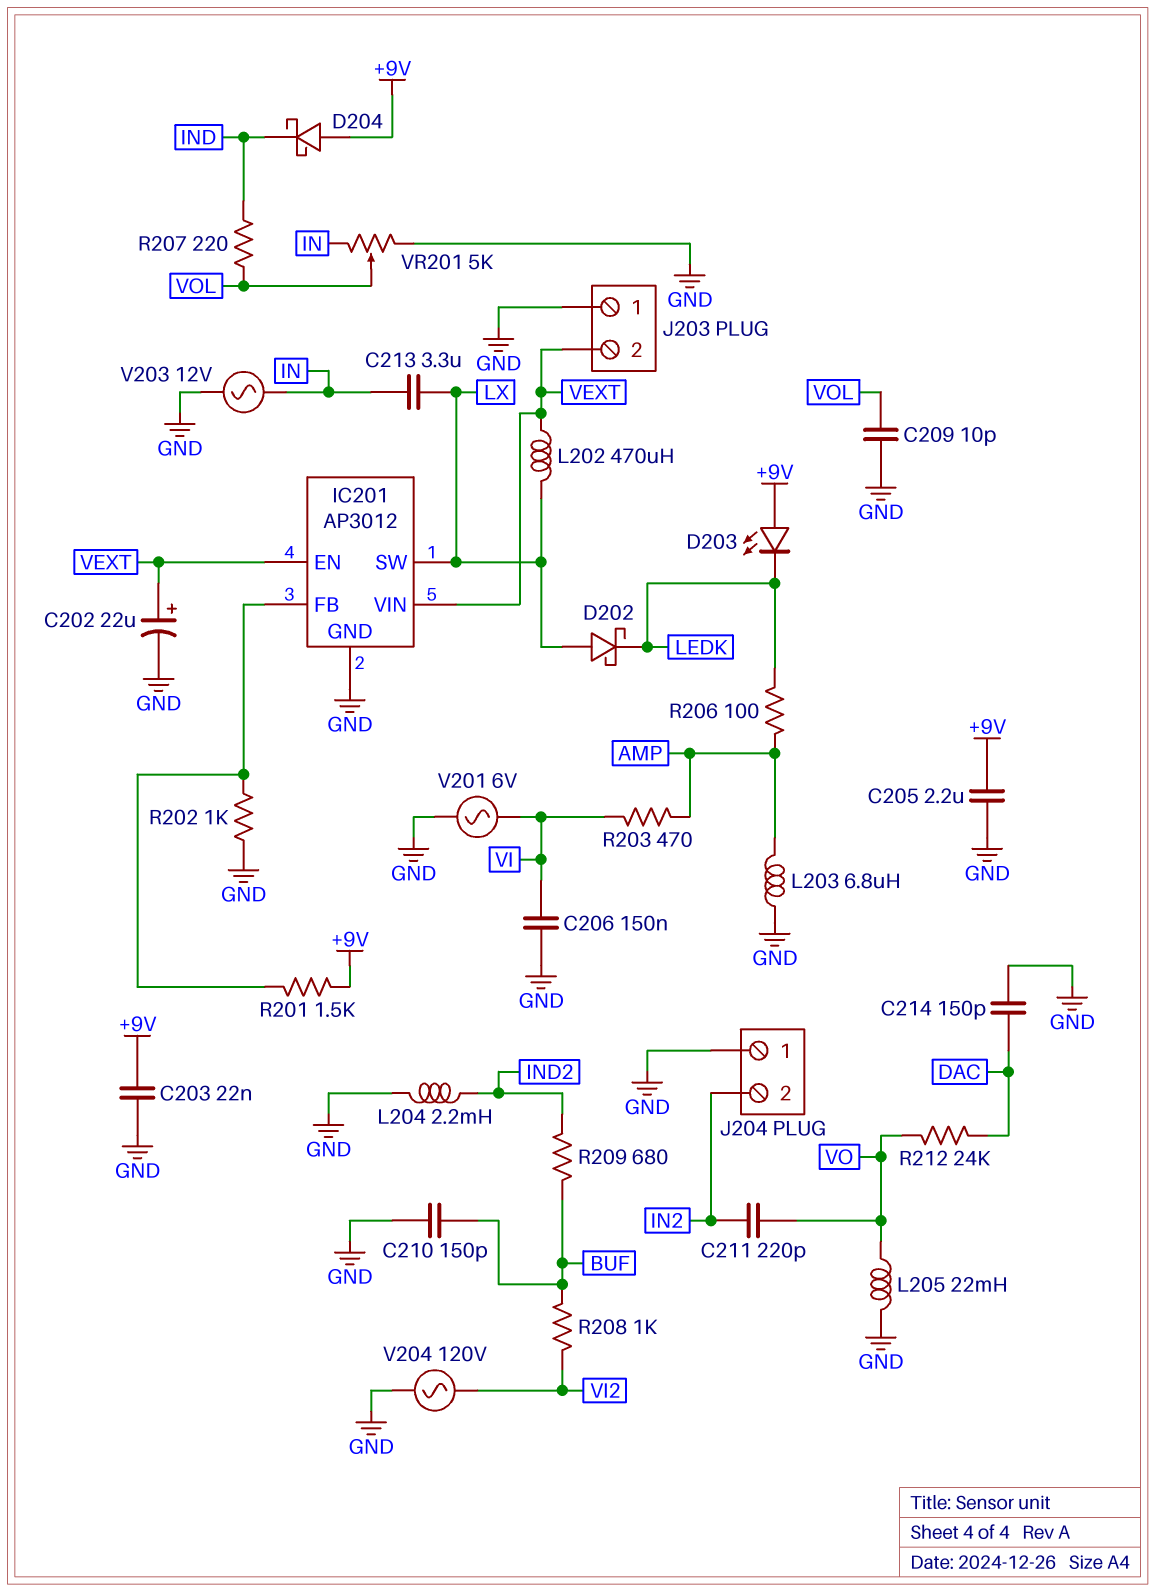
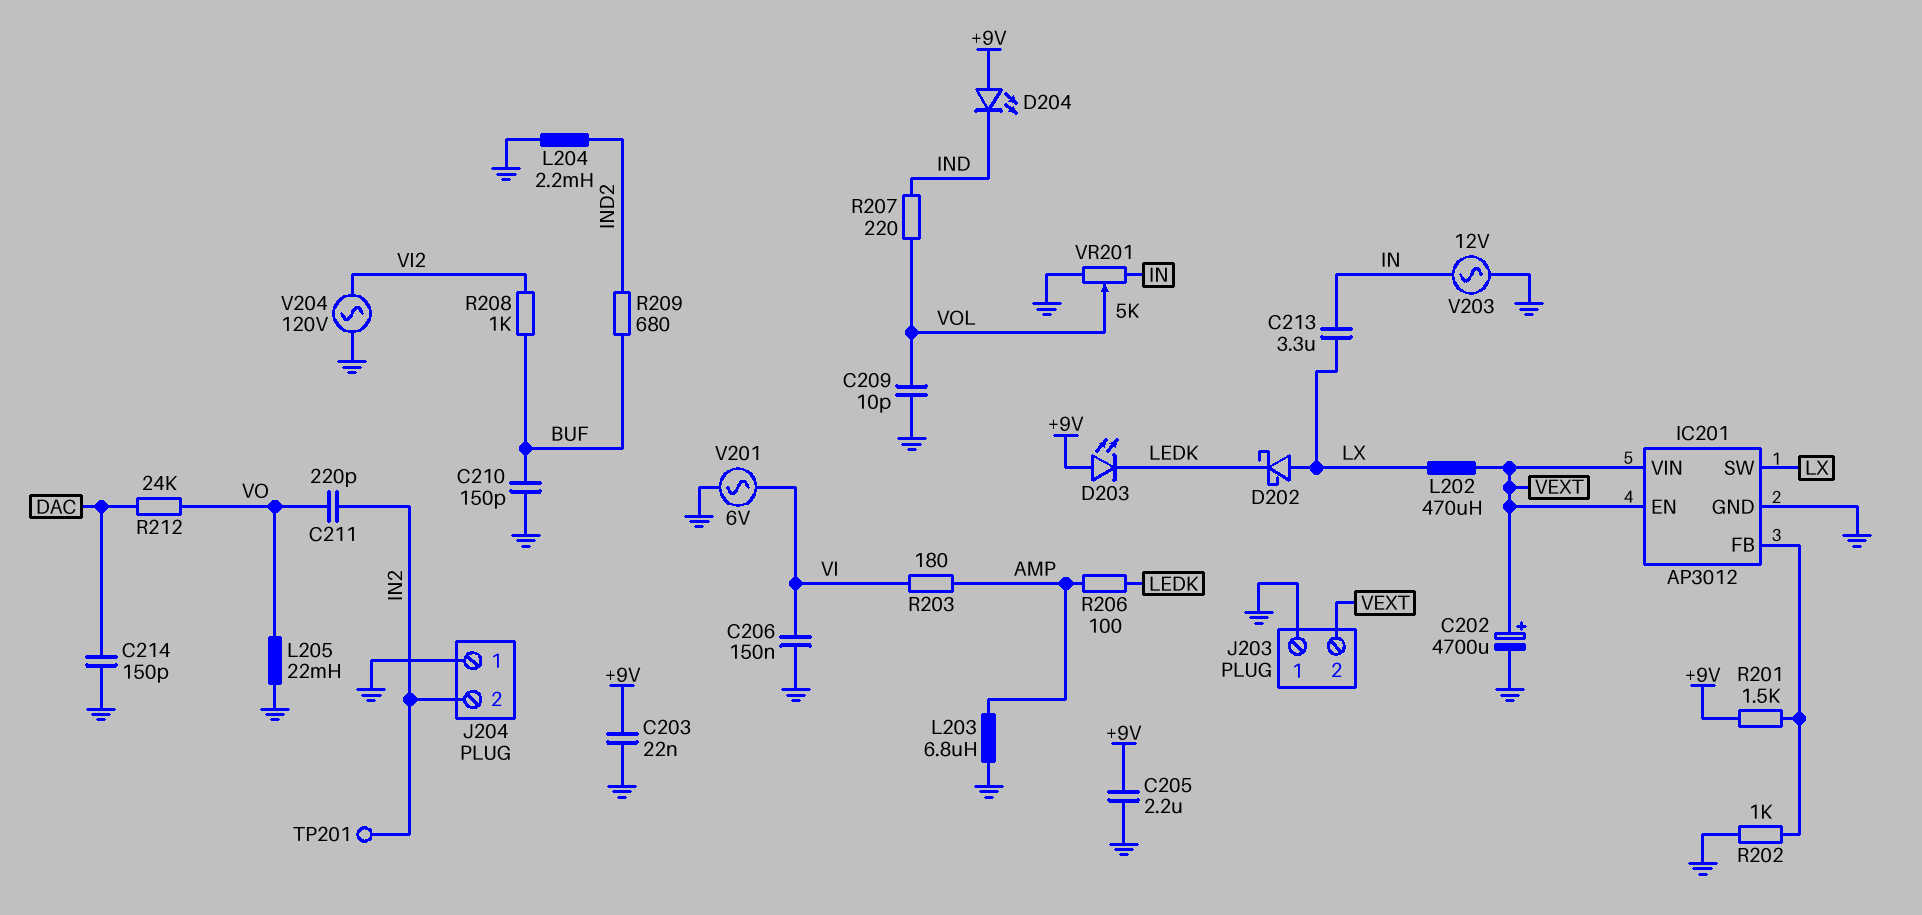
C202: 22uF (plus VEXT, minus GND) -> 4700uF (plus VEXT, minus GND)
D204: schottky (A +9V, K IND) -> LED (A +9V, K IND)
R203: 470 (AMP, VI) -> 180 (AMP, VI)
TP201: none -> test point (IN2)

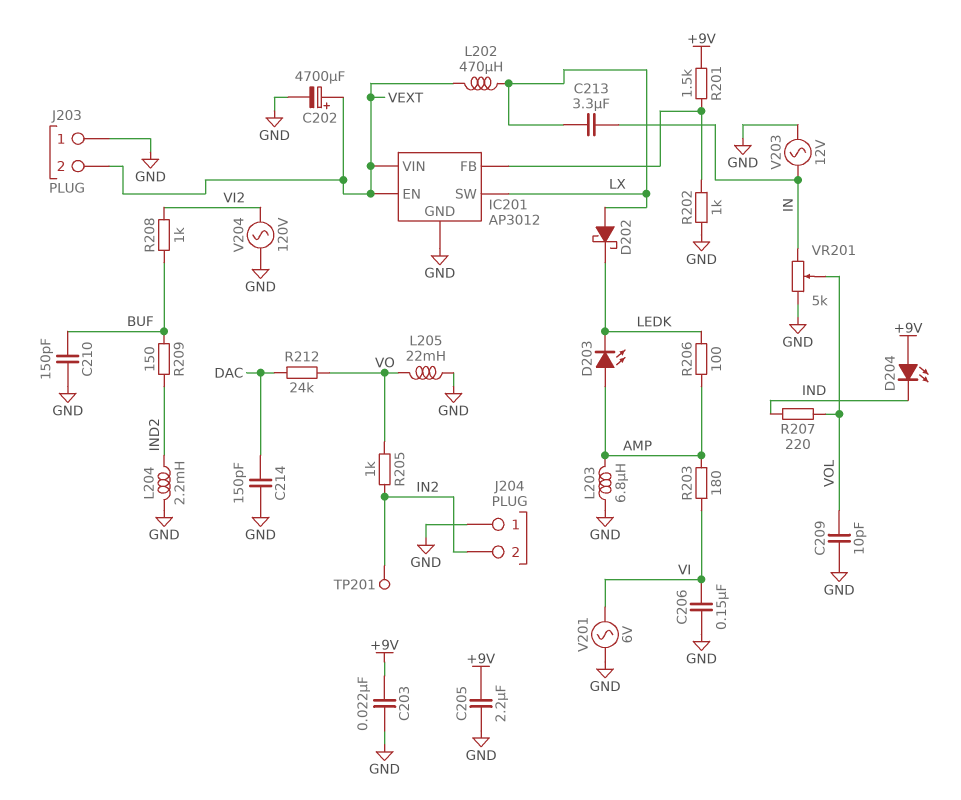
C211: 220pF (IN2, VO) -> none
D203: LED (A +9V, K LEDK) -> LED (A AMP, K LEDK)
R205: none -> 1k (IN2, VO)
R209: 680 (BUF, IND2) -> 150 (BUF, IND2)

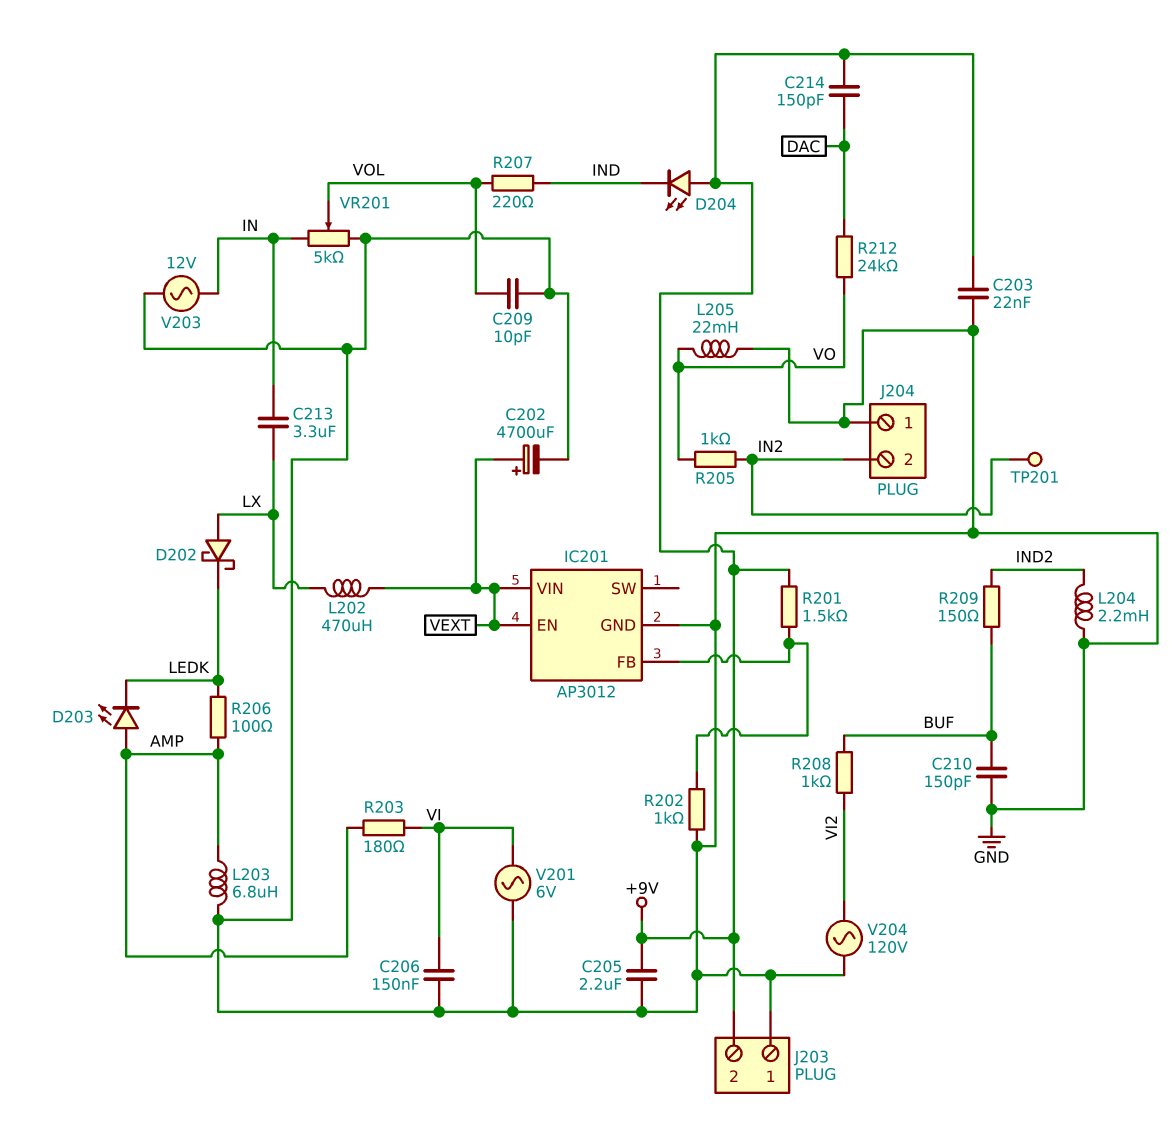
C214: 150pF (DAC, GND) -> 150pF (+9V, DAC)
IC201 pin SW: LX -> none
J203 pin 2: VEXT -> +9V

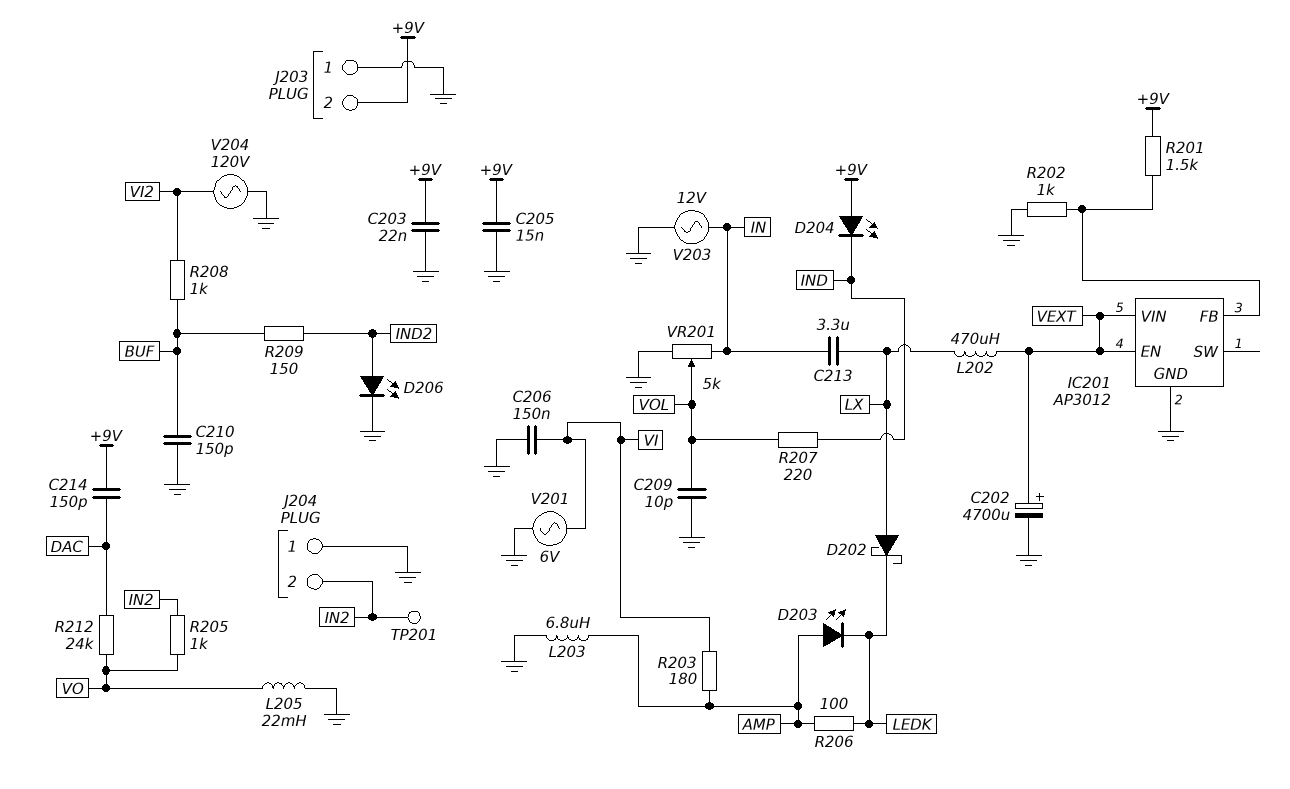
C205: 2.2uF (+9V, GND) -> 15nF (+9V, GND)
D206: none -> LED (A IND2, K GND)
L204: 2.2mH (GND, IND2) -> none

